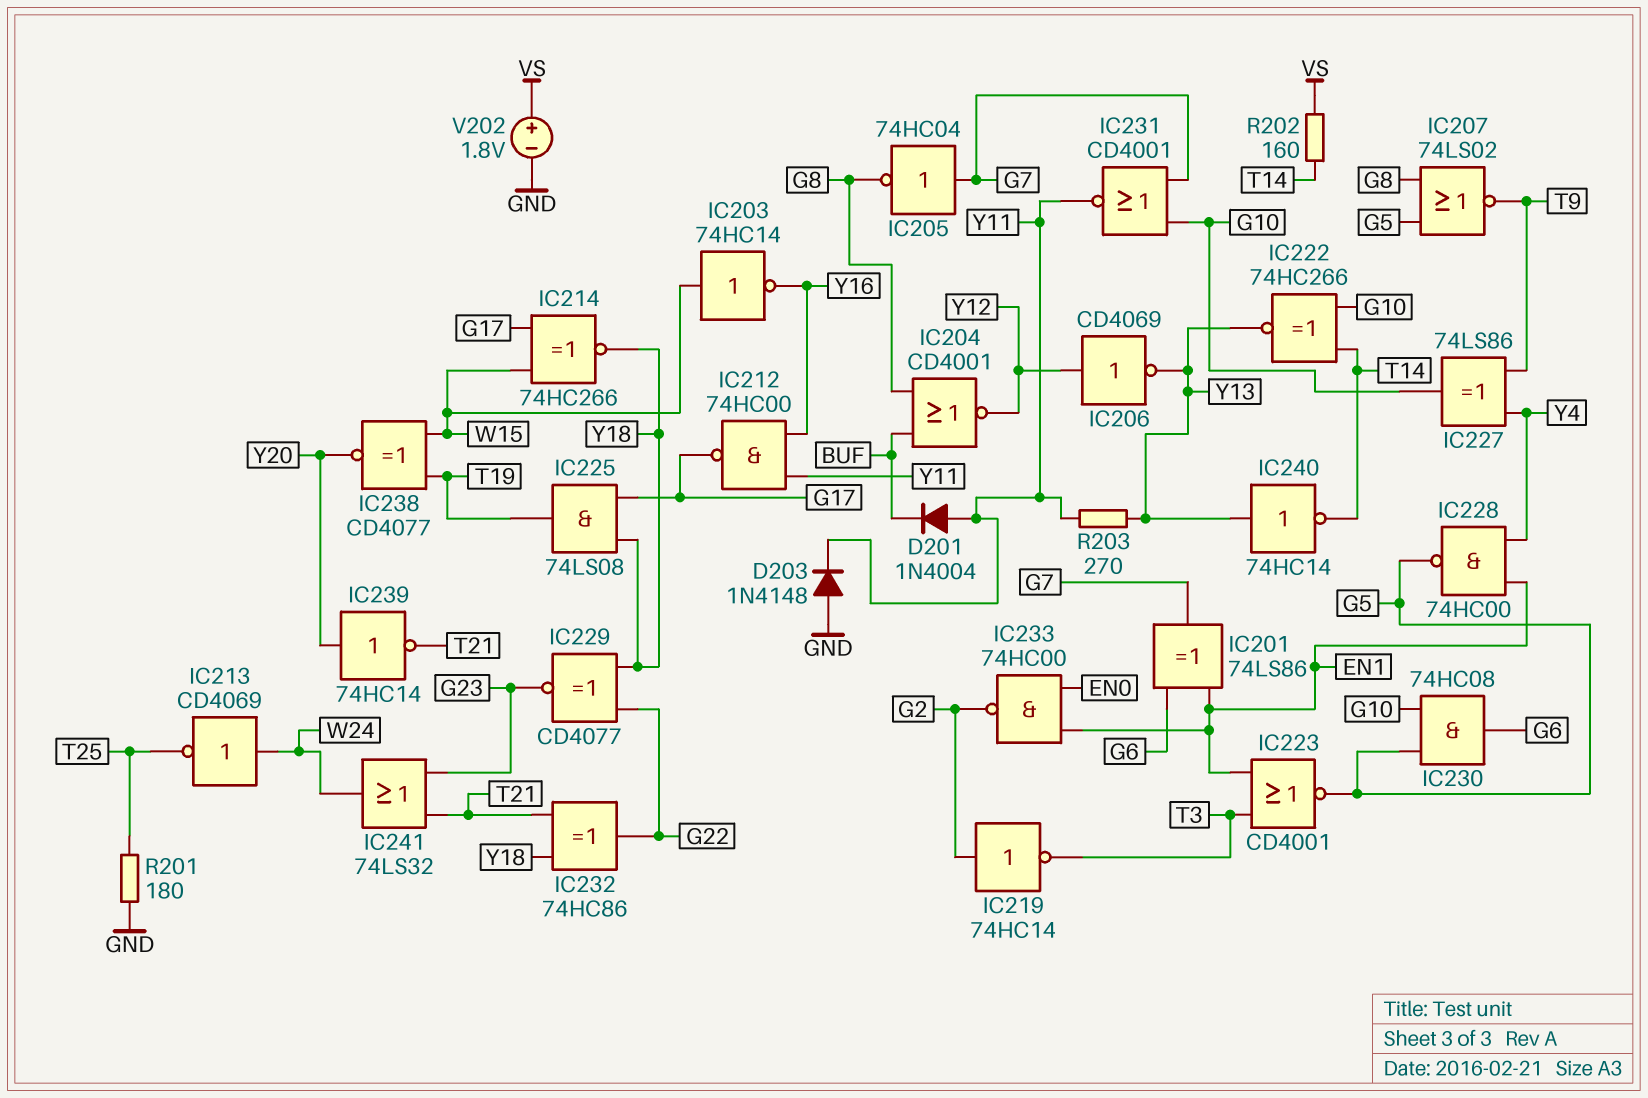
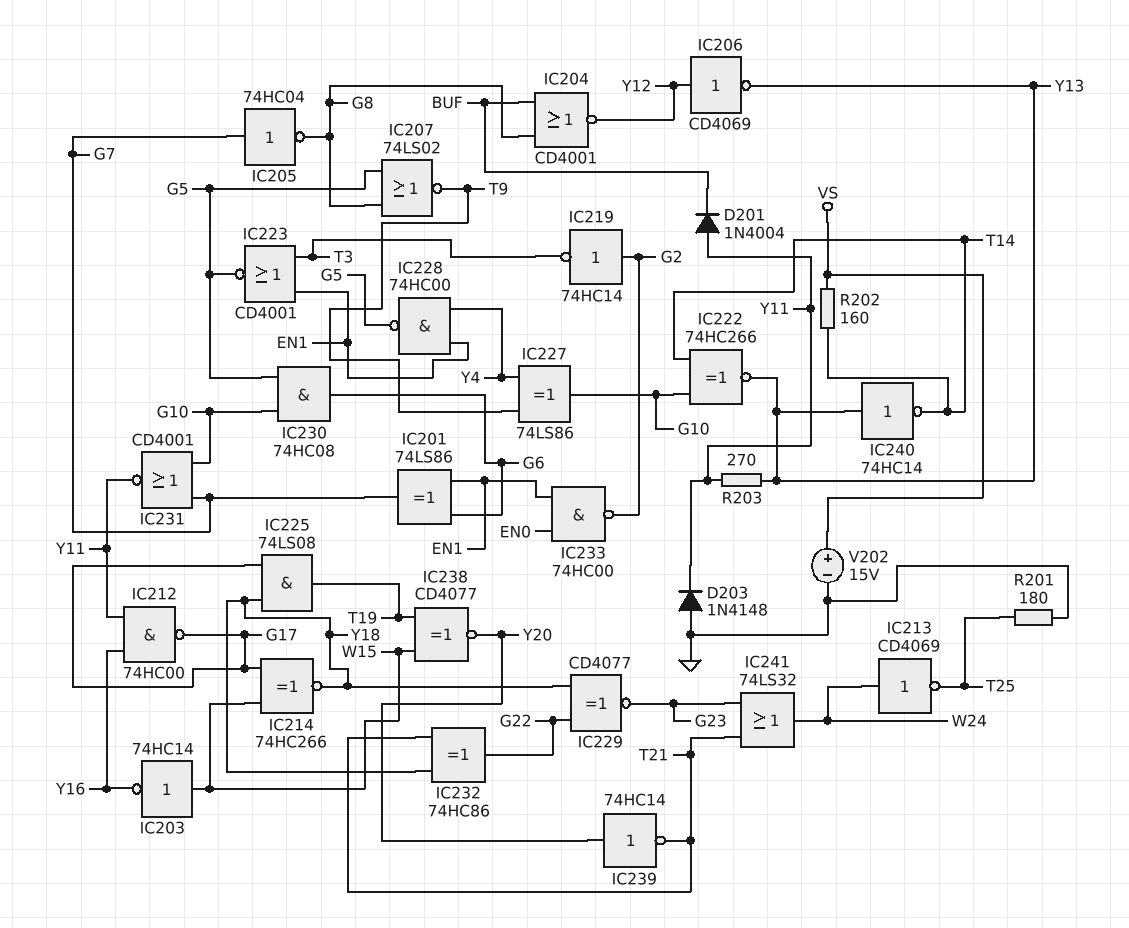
V202: 1.8V (plus VS, minus GND) -> 15V (plus VS, minus GND)

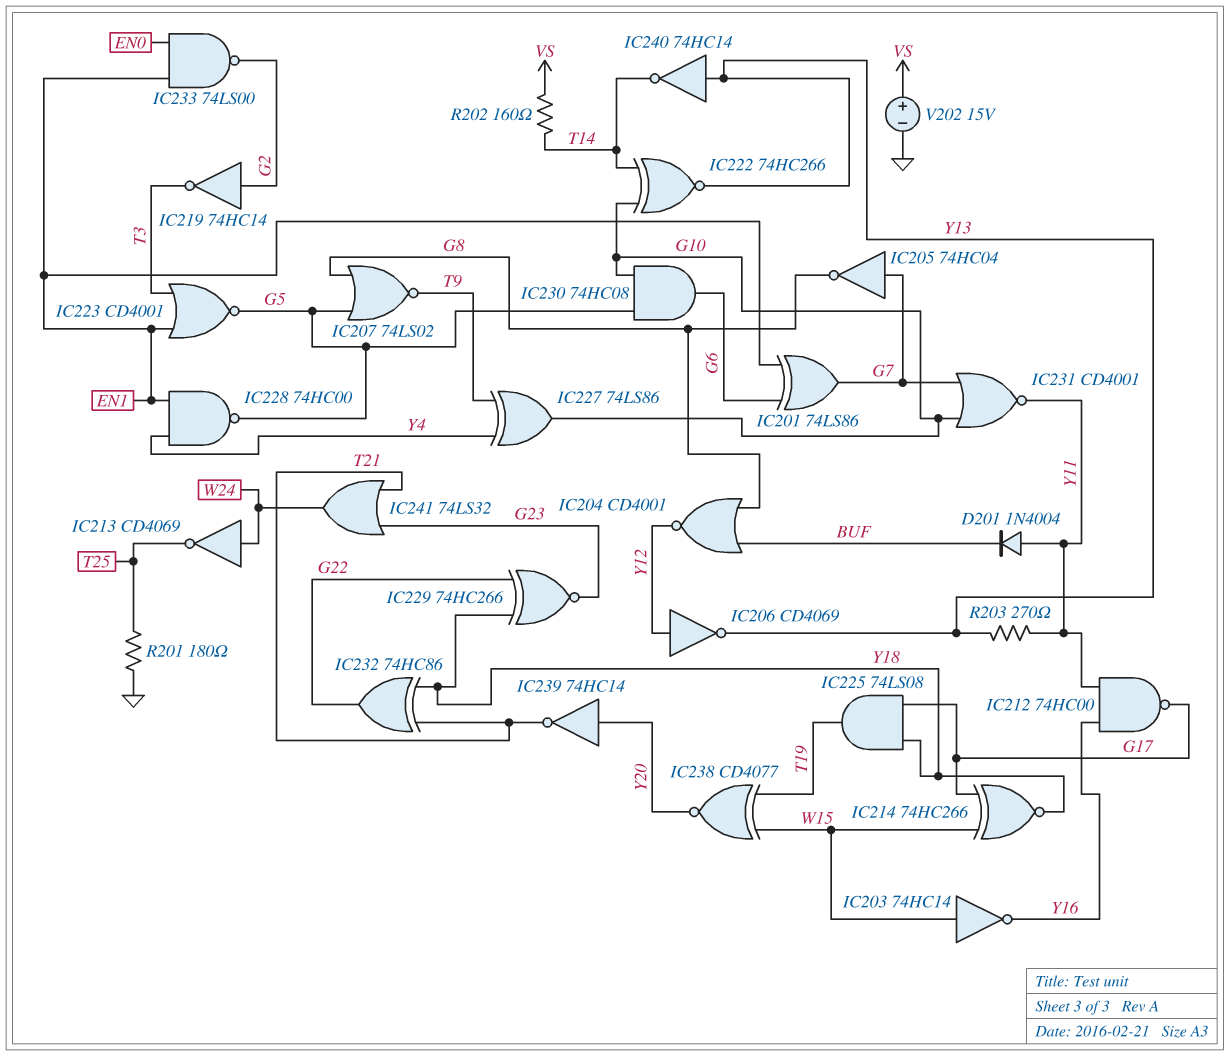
D203: diode 1N4148 (A GND, K Y11) -> none
IC229: XNOR CD4077 (in G22, in Y18, out G23) -> XNOR 74HC266 (in G22, in Y18, out G23)
IC233: NAND 74HC00 (in EN0, in EN1, out G2) -> NAND 74LS00 (in EN0, in EN1, out G2)

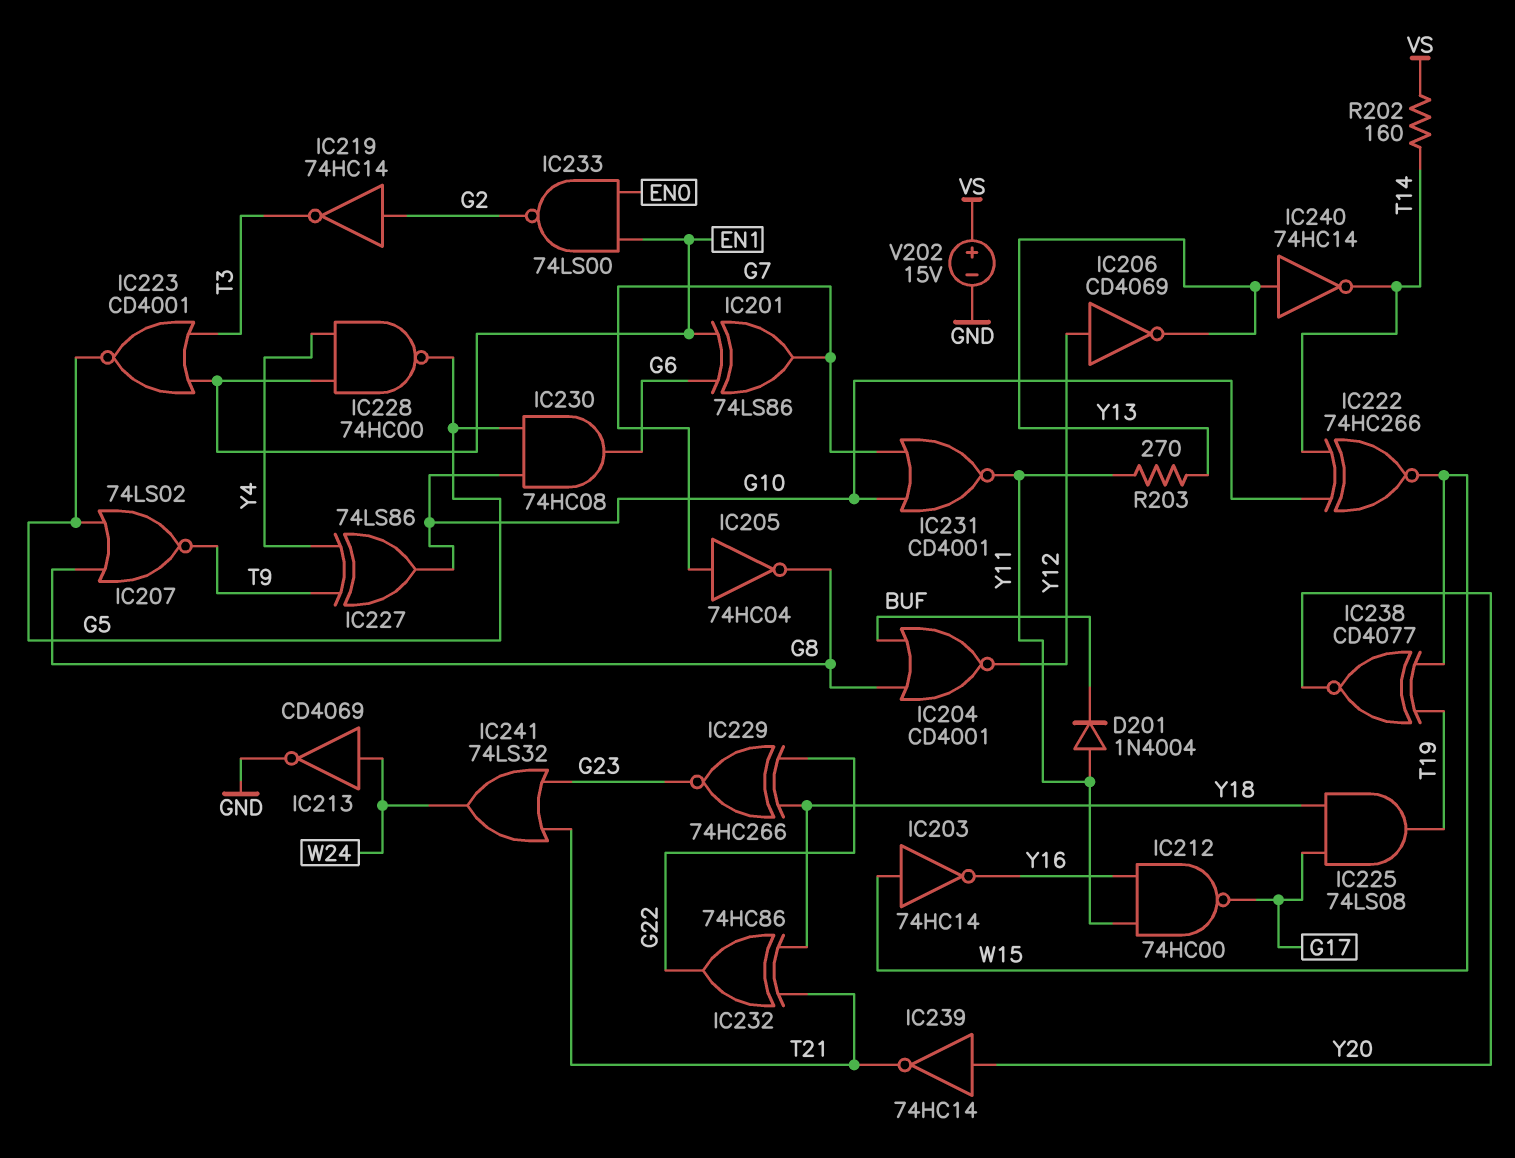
IC213: NOT CD4069 (in W24, out T25) -> NOT CD4069 (in W24, out GND)
IC214: XNOR 74HC266 (in G17, in W15, out Y18) -> none
IC222: XNOR 74HC266 (in G10, in T14, out Y13) -> XNOR 74HC266 (in G10, in T14, out W15)
R201: 180 (GND, T25) -> none

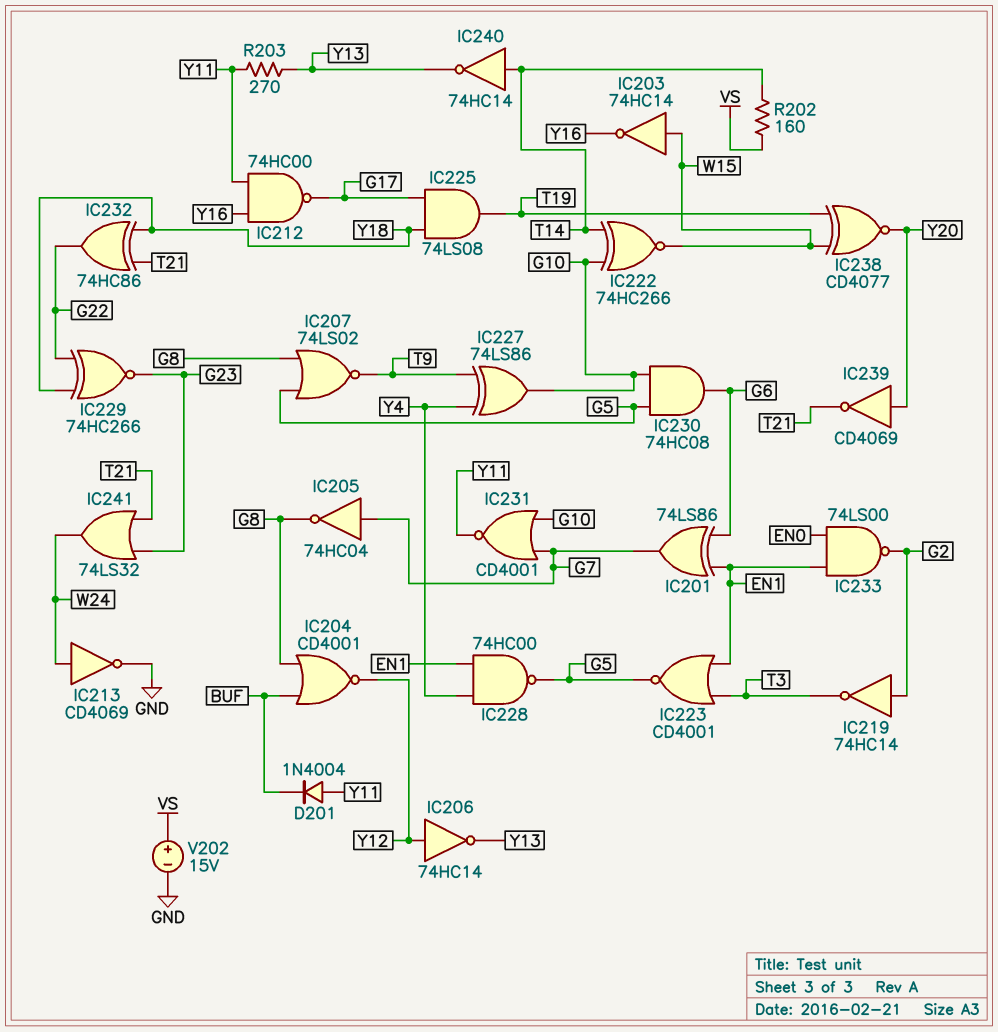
IC206: NOT CD4069 (in Y12, out Y13) -> NOT 74HC14 (in Y12, out Y13)
IC239: NOT 74HC14 (in Y20, out T21) -> NOT CD4069 (in Y20, out T21)
IC240: NOT 74HC14 (in Y13, out T14) -> NOT 74HC14 (in T14, out Y13)

